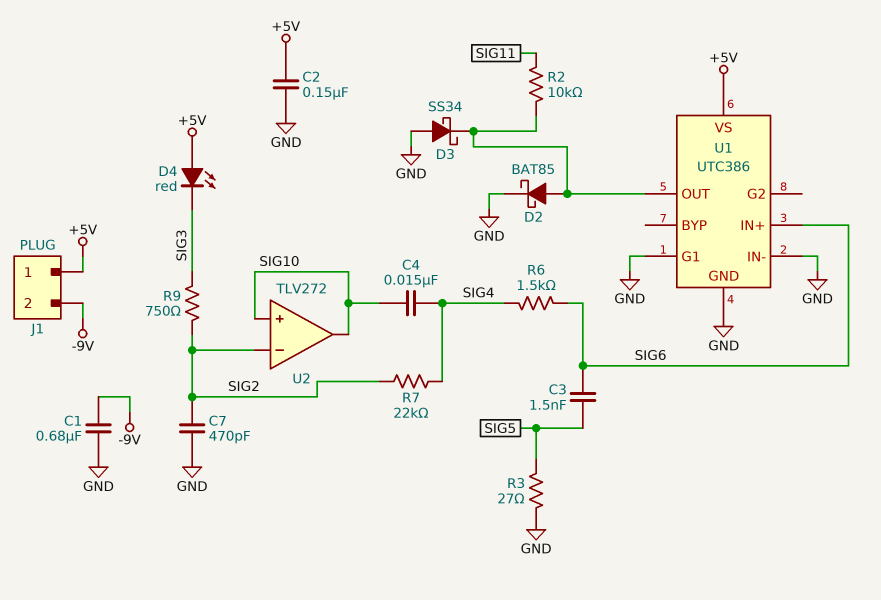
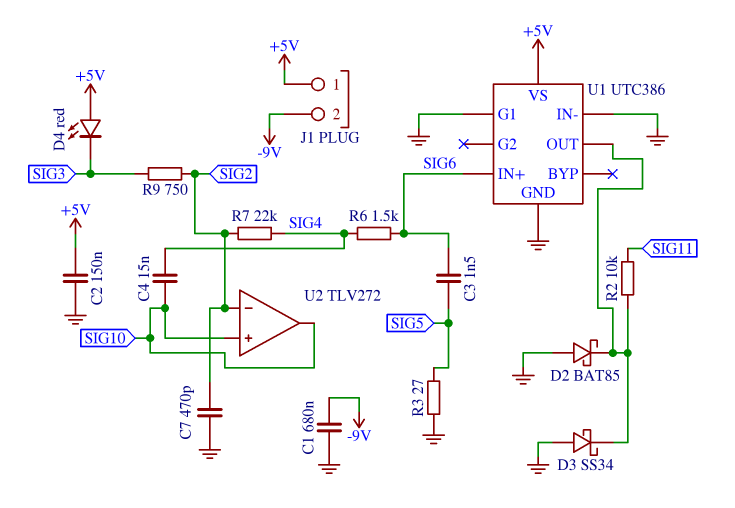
D2: schottky BAT85 (A U1/OUT, K GND) -> schottky BAT85 (A GND, K U1/OUT)

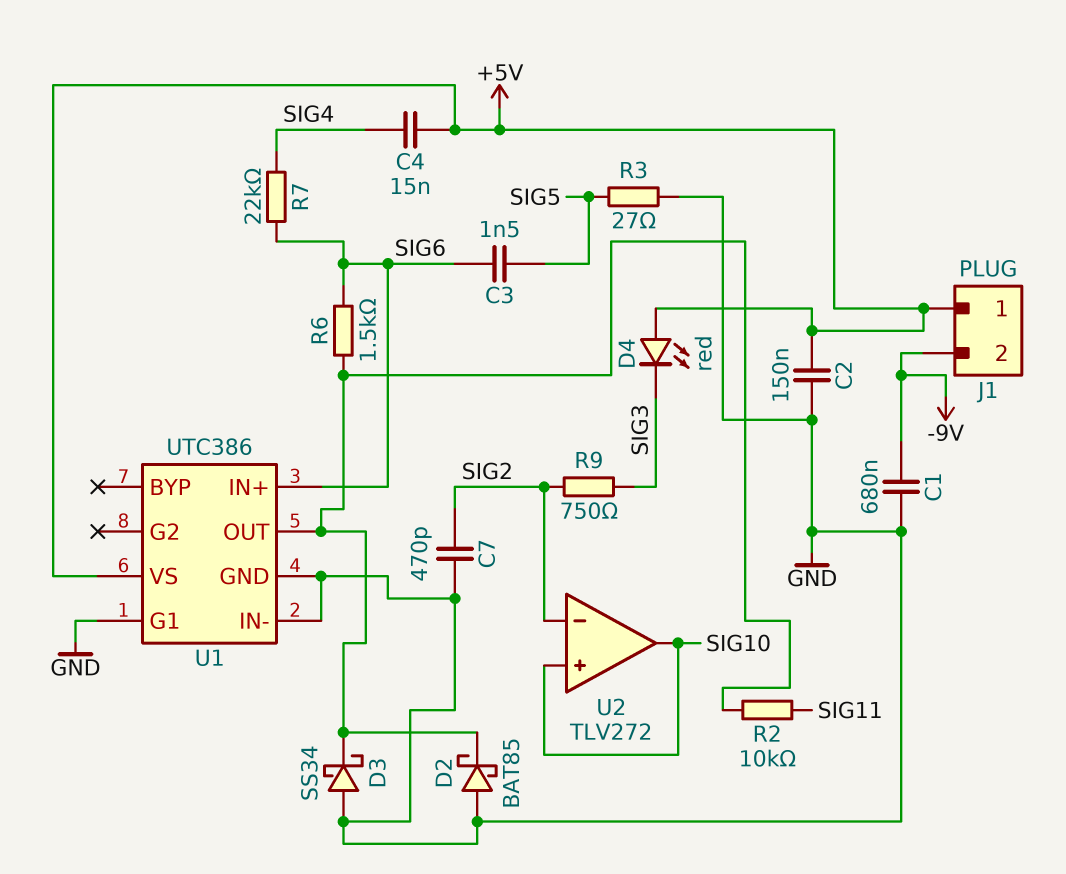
C4: 15nF (SIG4, SIG10) -> 15nF (+5V, SIG4)
R6: 1.5k (SIG4, SIG6) -> 1.5k (SIG6, U1/OUT)
R7: 22k (SIG2, SIG4) -> 22k (SIG4, SIG6)

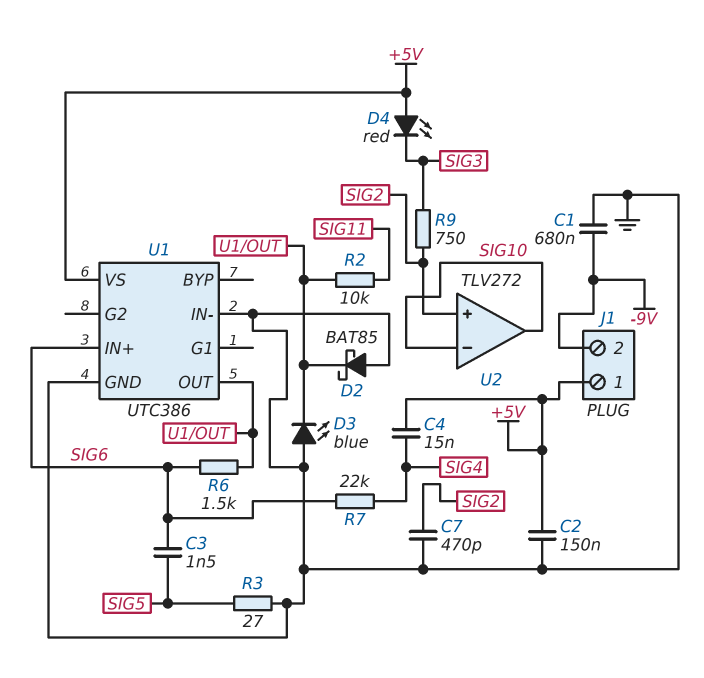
D3: schottky SS34 (A GND, K U1/OUT) -> LED blue (A GND, K U1/OUT)
U1 pin G1: GND -> none
U2 pin in+: SIG10 -> SIG2
U2 pin in-: SIG2 -> SIG10

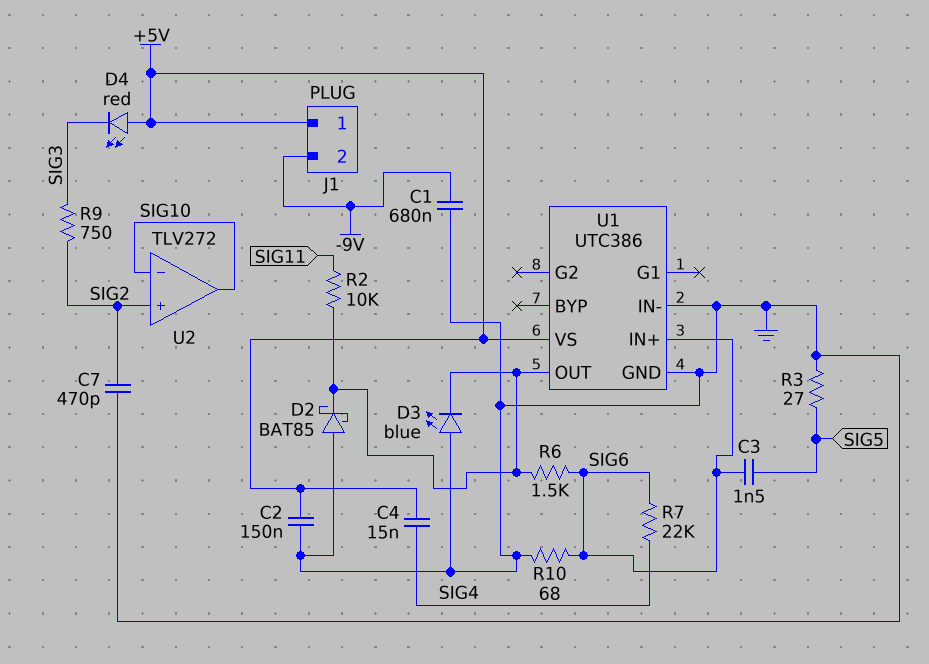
R10: none -> 68 (GND, SIG6)

